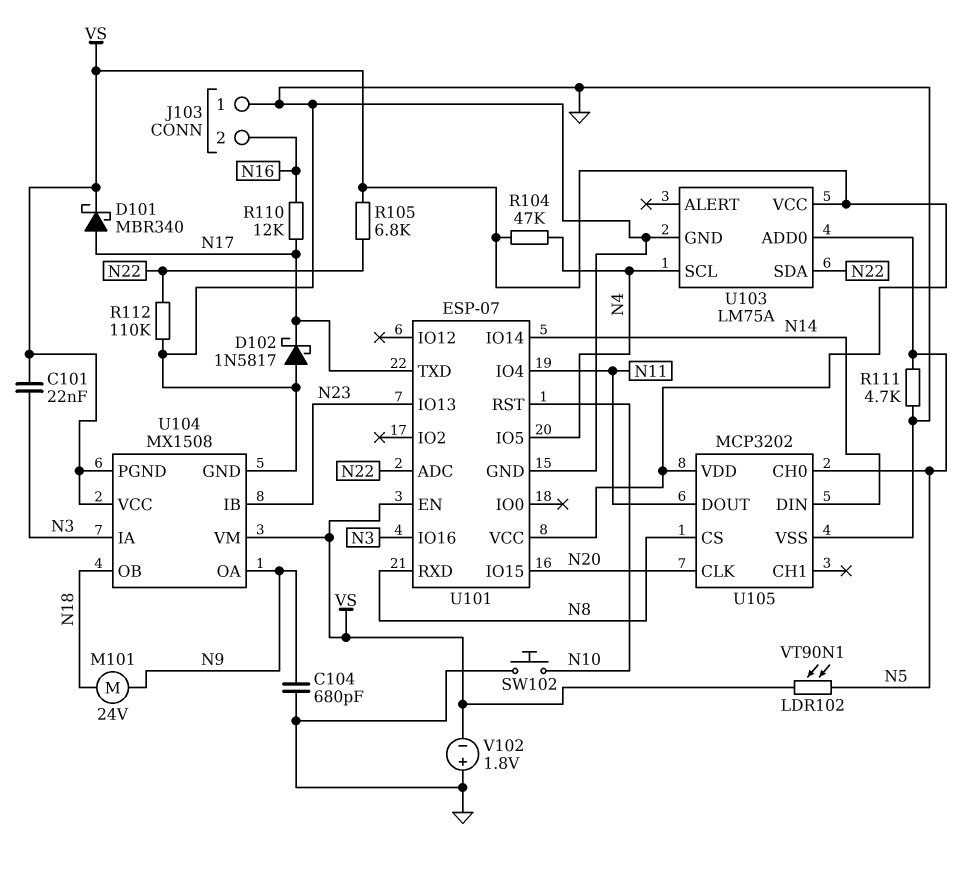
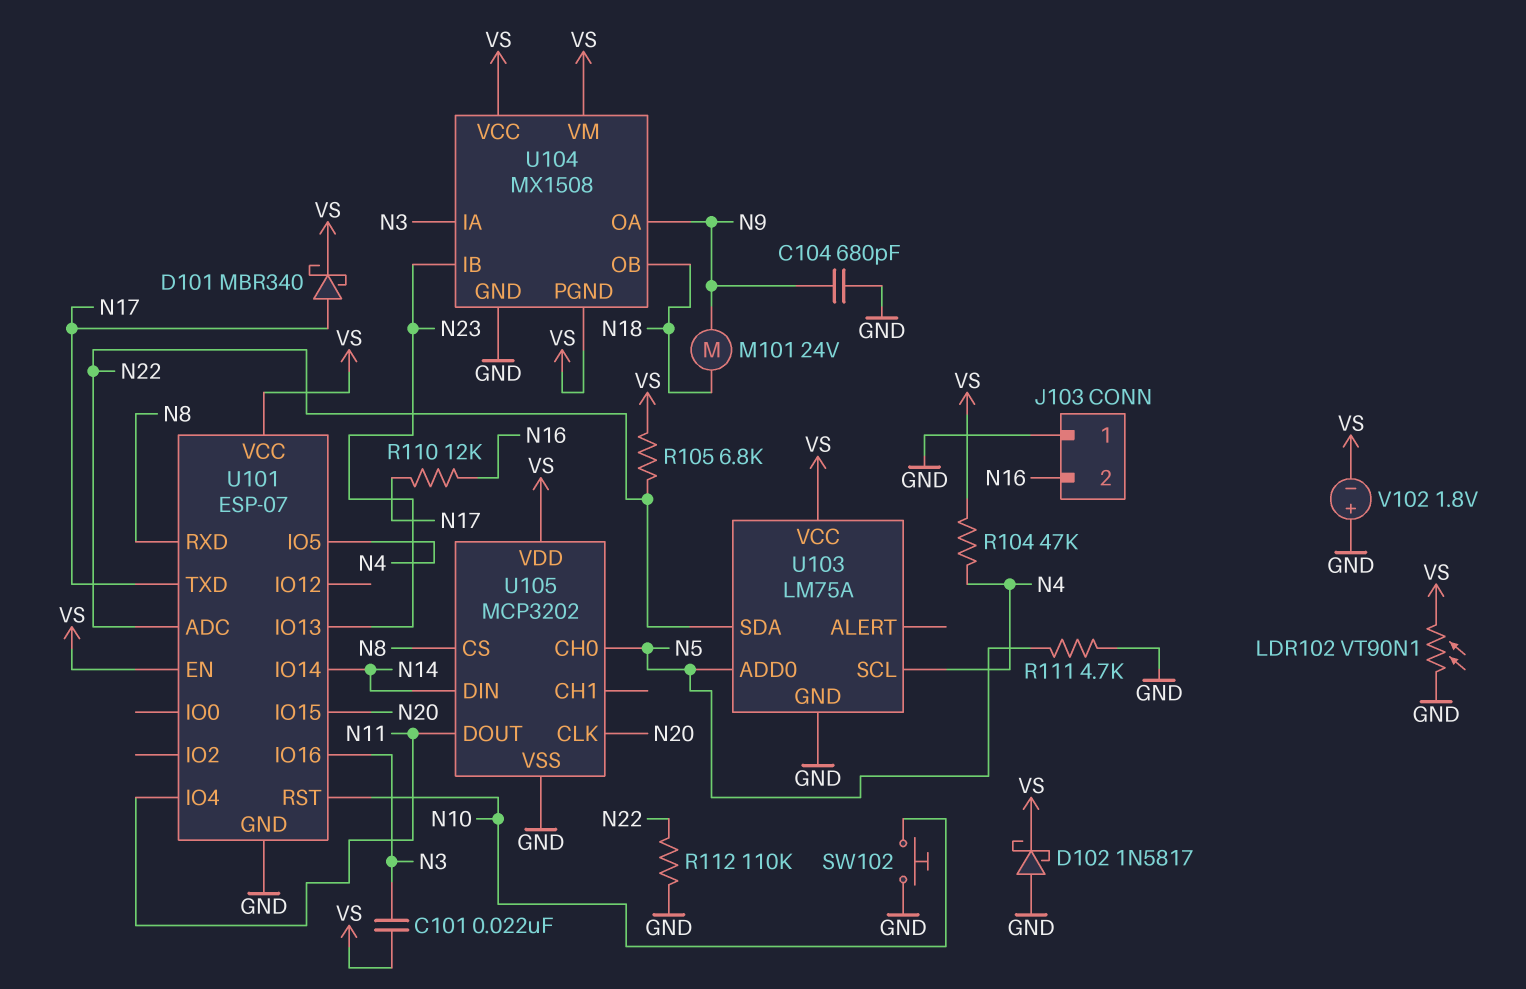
D102: schottky 1N5817 (A GND, K N17) -> schottky 1N5817 (A GND, K VS)
LDR102: VT90N1 (N5, VS) -> VT90N1 (GND, VS)

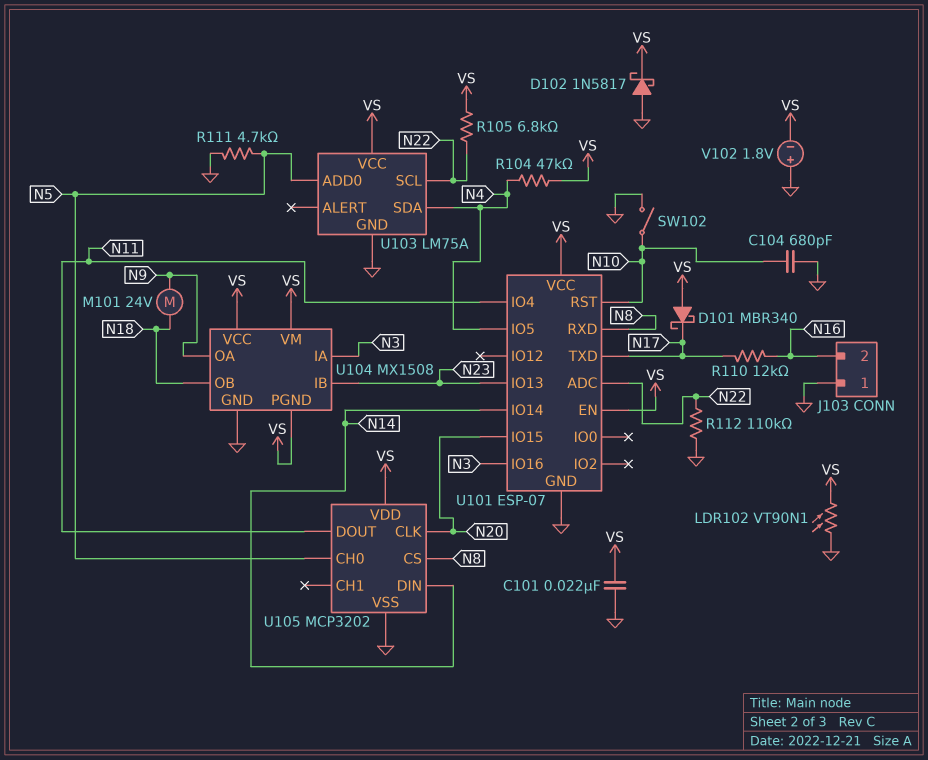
C101: 22nF (N3, VS) -> 22nF (GND, VS)
C104: 680pF (GND, N9) -> 680pF (GND, N10)
D101: schottky MBR340 (A N17, K VS) -> schottky MBR340 (A VS, K N17)
SW102: button (GND, N10) -> switch (GND, N10)
U103 pin SCL: N4 -> N22
U103 pin SDA: N22 -> N4

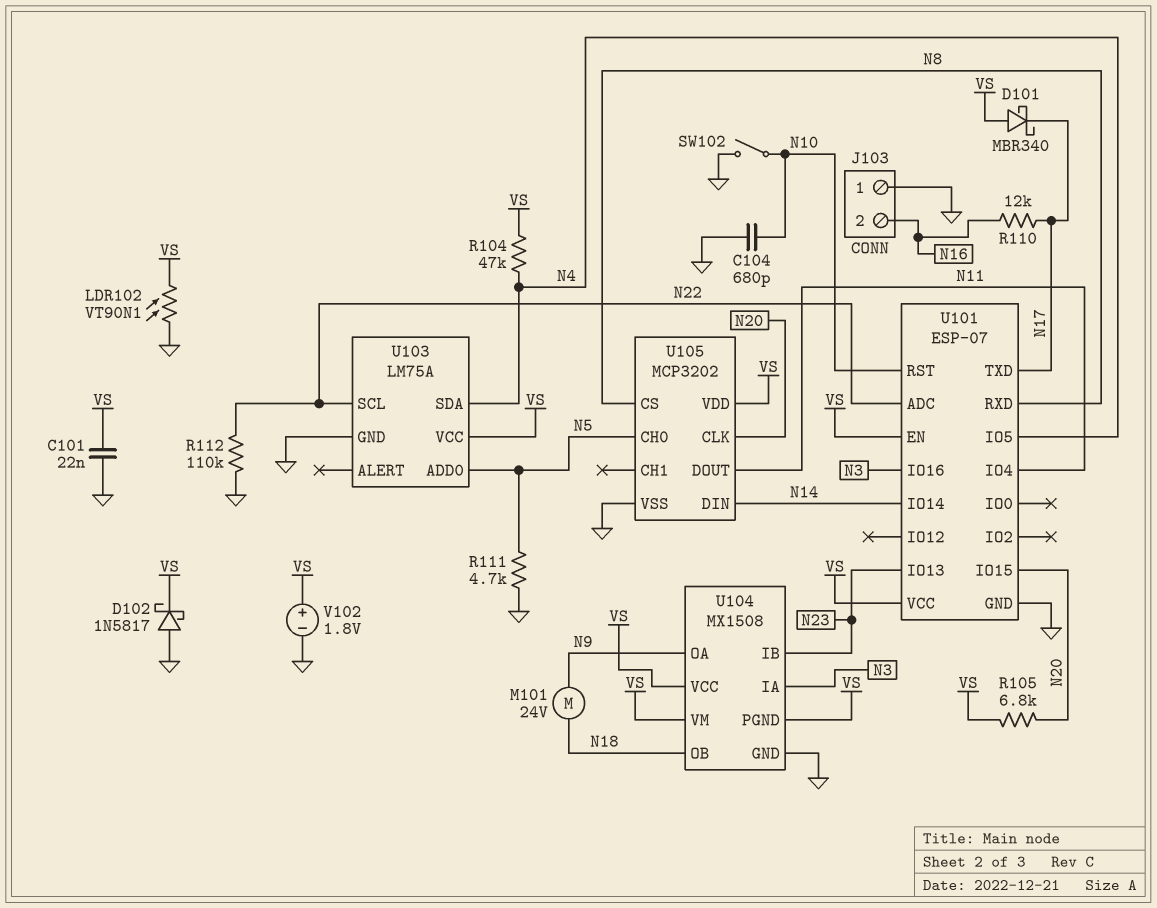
R105: 6.8k (N22, VS) -> 6.8k (N20, VS)
V102: 1.8V (plus GND, minus VS) -> 1.8V (plus VS, minus GND)

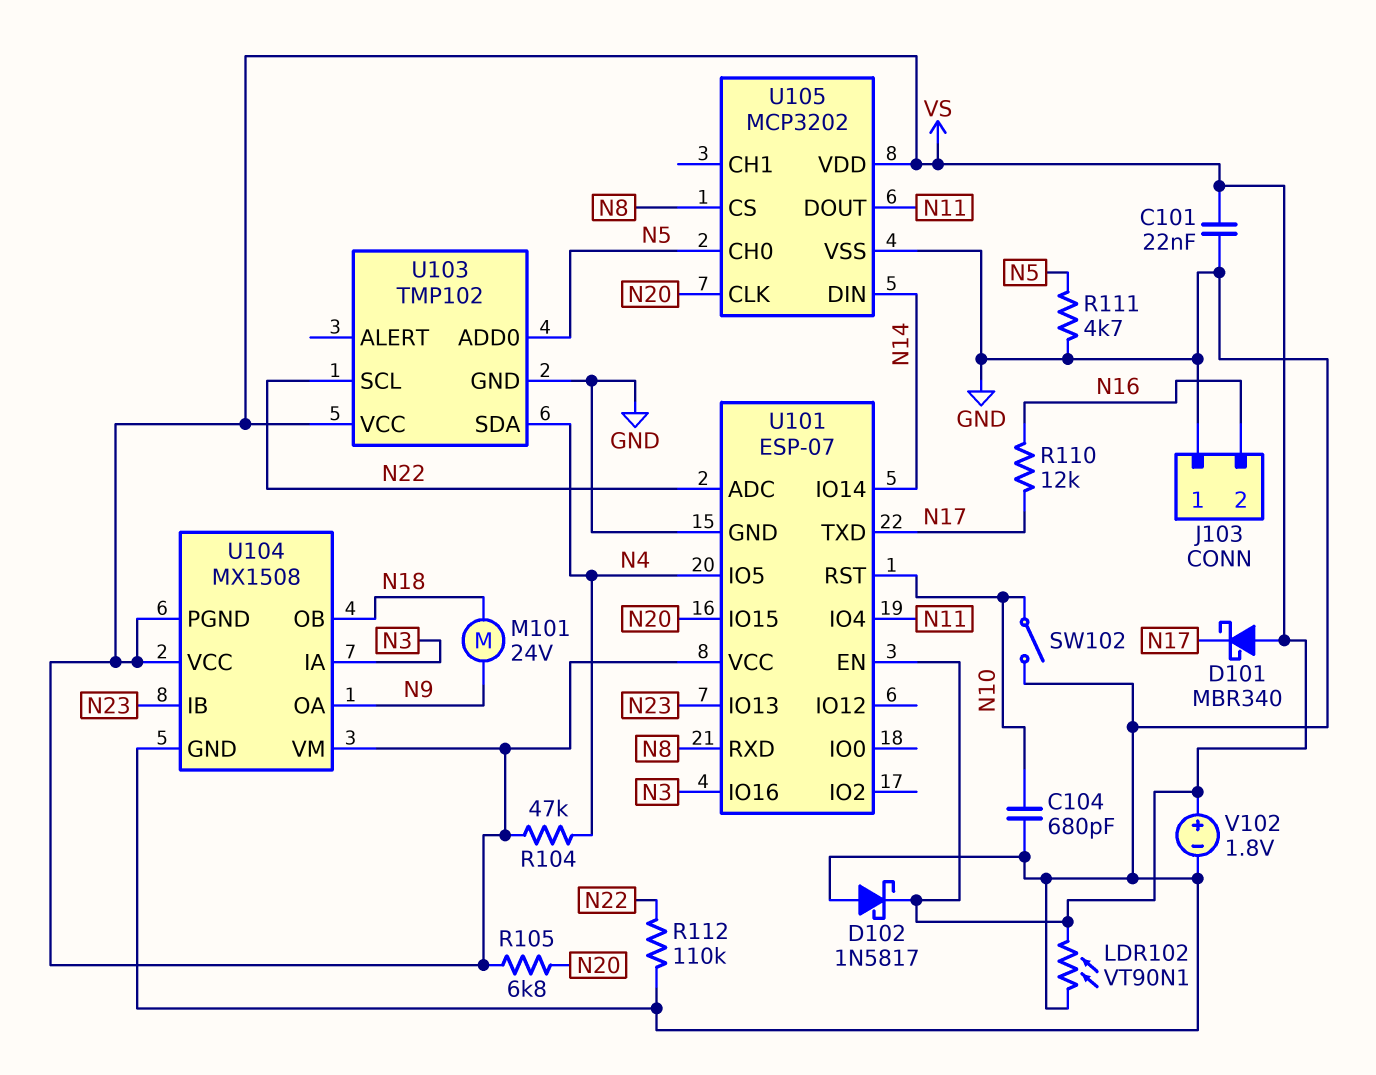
U103: LM75A -> TMP102

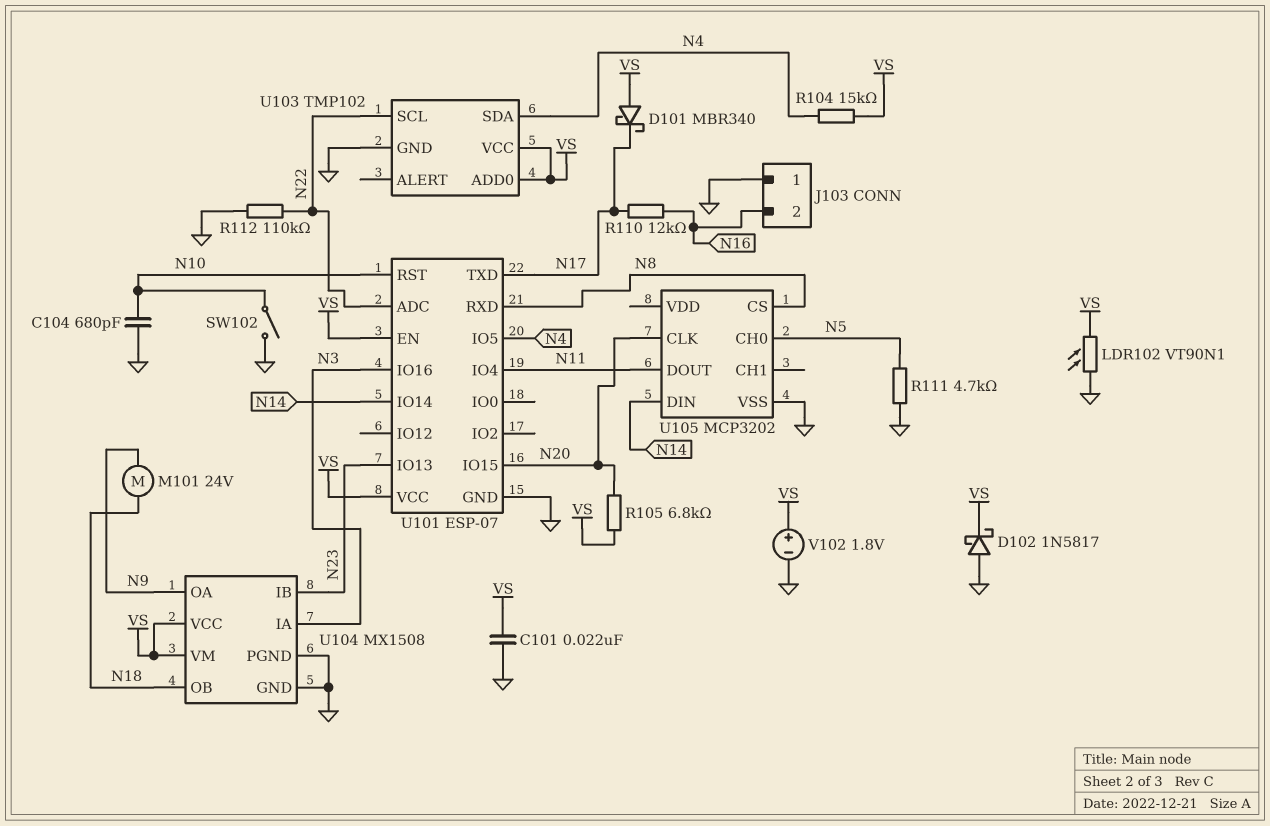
R104: 47k (N4, VS) -> 15k (N4, VS)
U103 pin ADD0: N5 -> VS
U104 pin PGND: VS -> GND
U105 pin VDD: VS -> none

